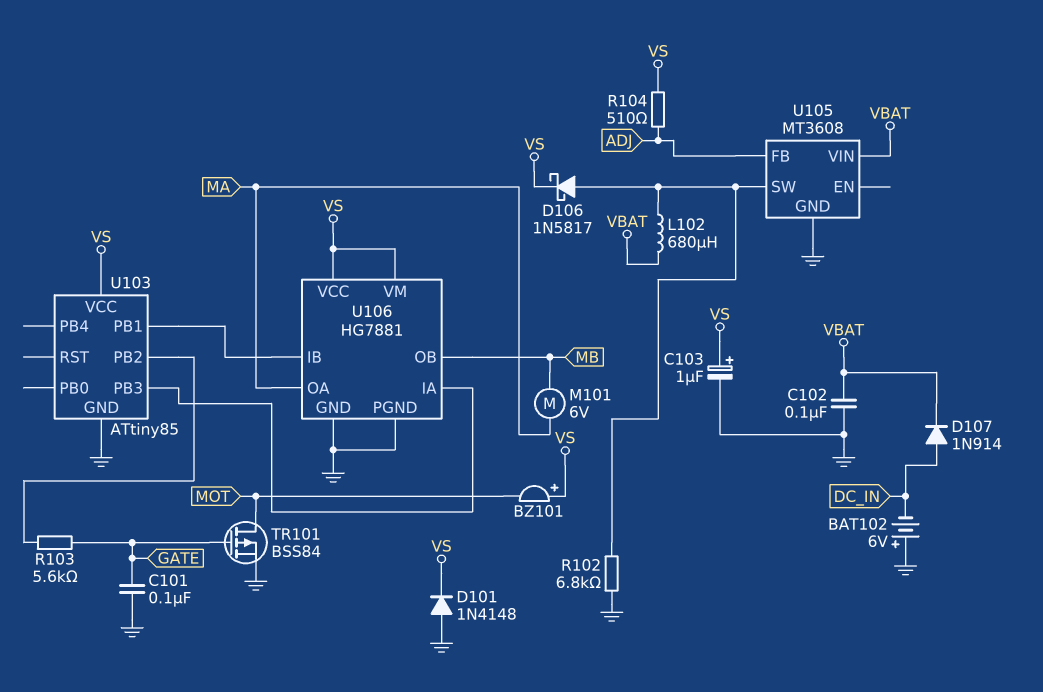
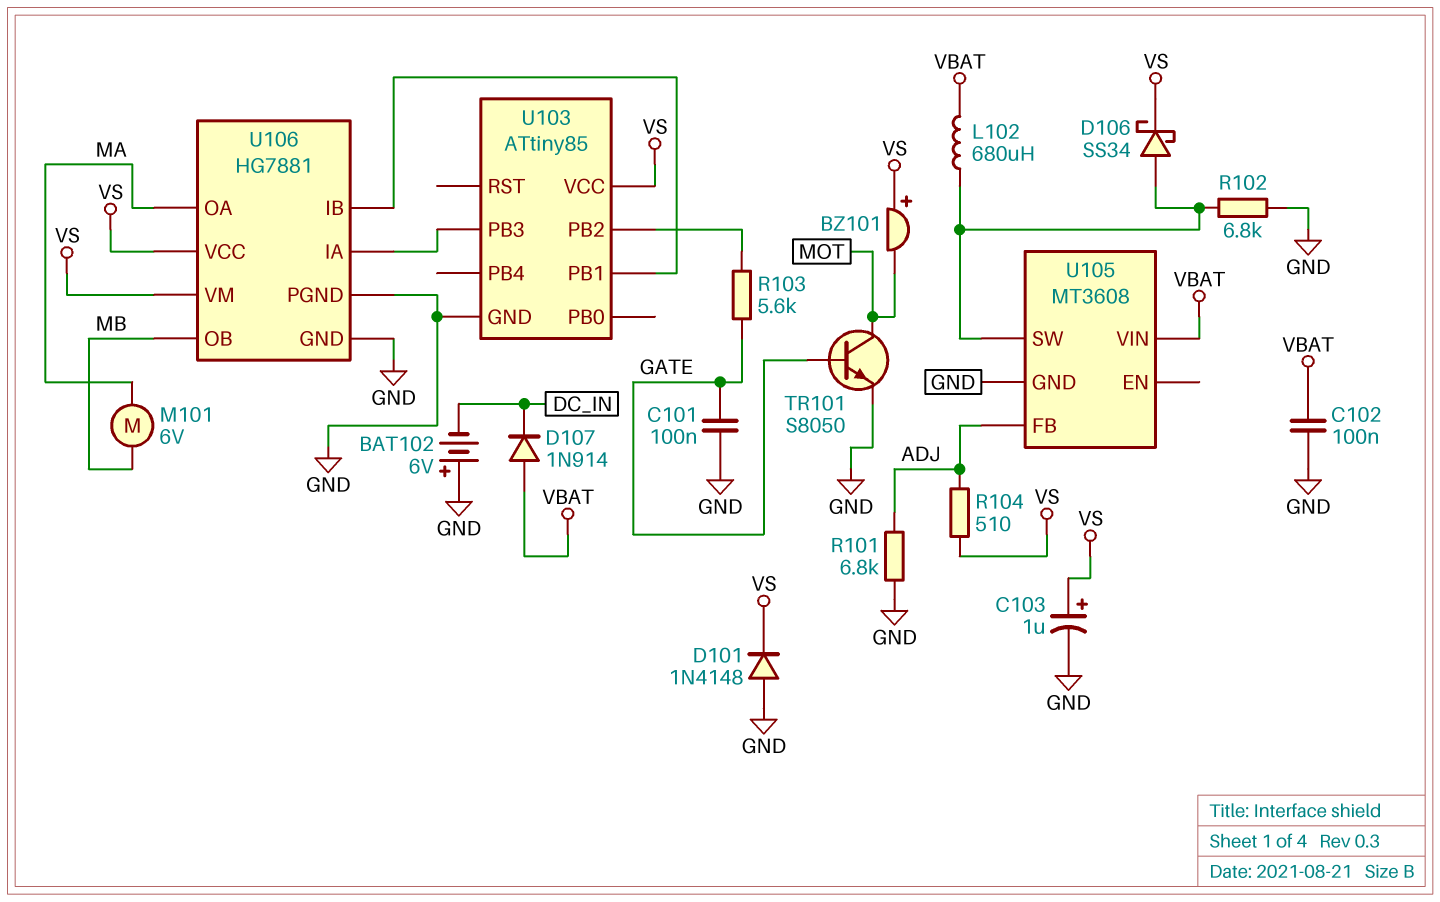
D106: schottky 1N5817 (A U105/SW, K VS) -> schottky SS34 (A U105/SW, K VS)
D107: diode 1N914 (A DC_IN, K VBAT) -> diode 1N914 (A VBAT, K DC_IN)
R101: none -> 6.8k (ADJ, GND)
TR101: PMOS BSS84 (G GATE, D MOT, S GND) -> NPN S8050 (B GATE, C MOT, E GND)

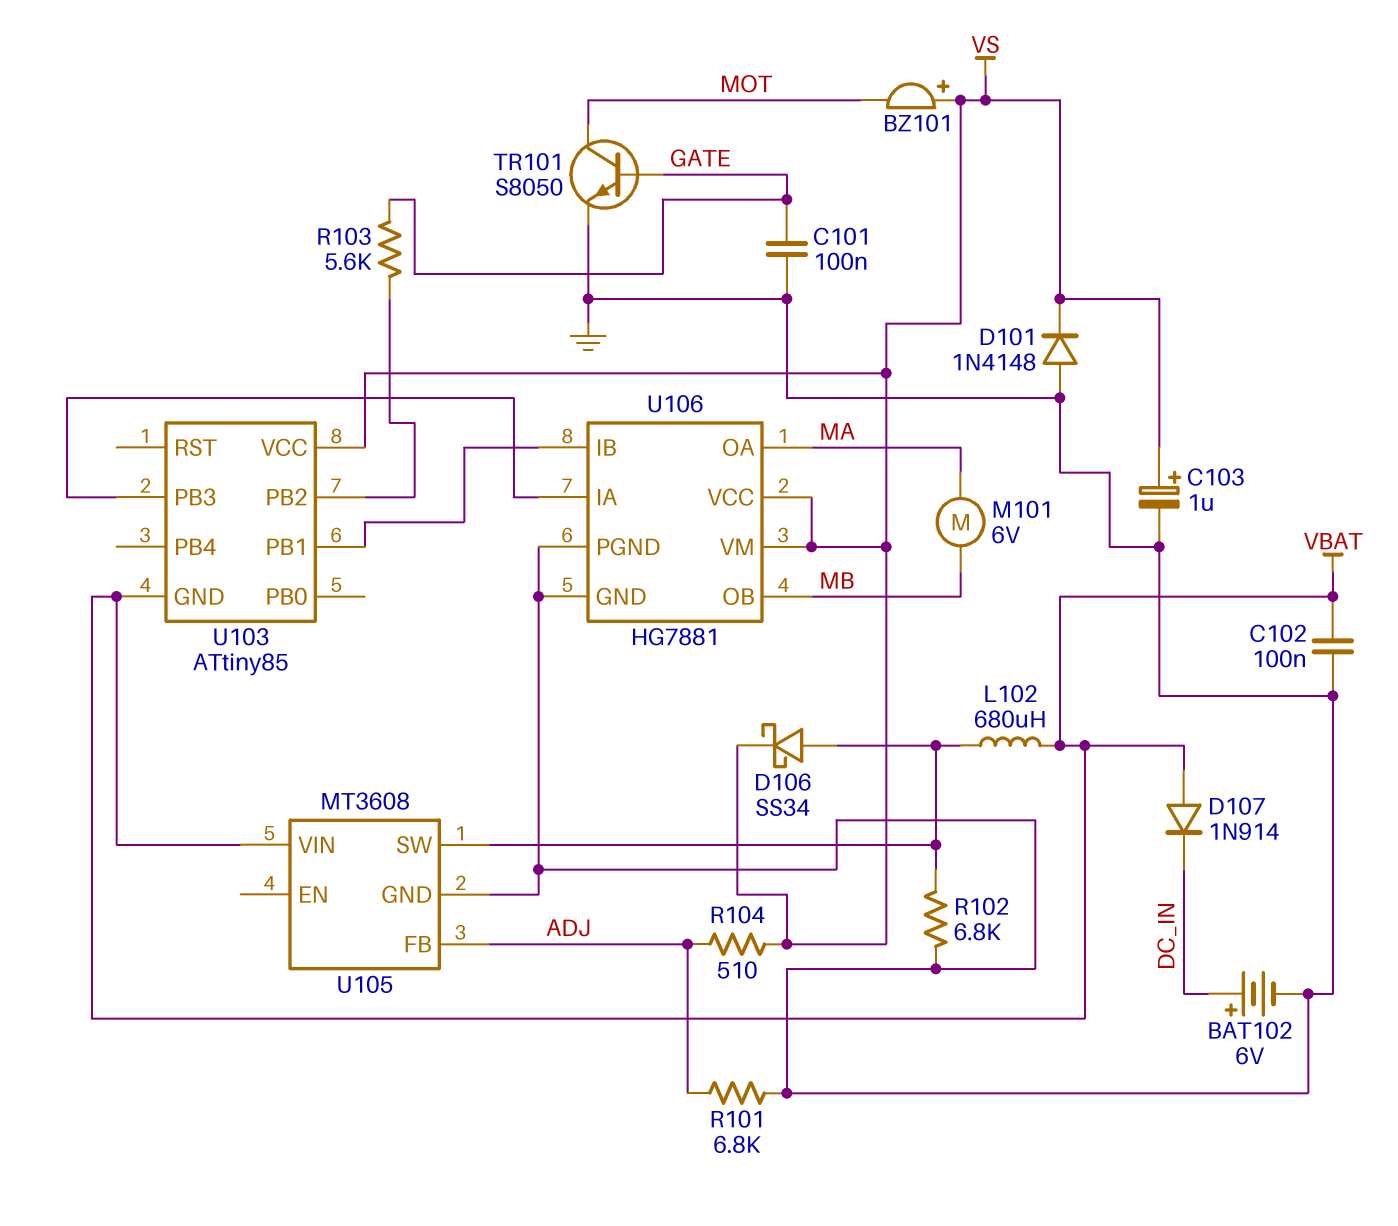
BAT102: 6V (plus GND, minus DC_IN) -> 6V (plus DC_IN, minus GND)
U103 pin GND: GND -> VBAT

